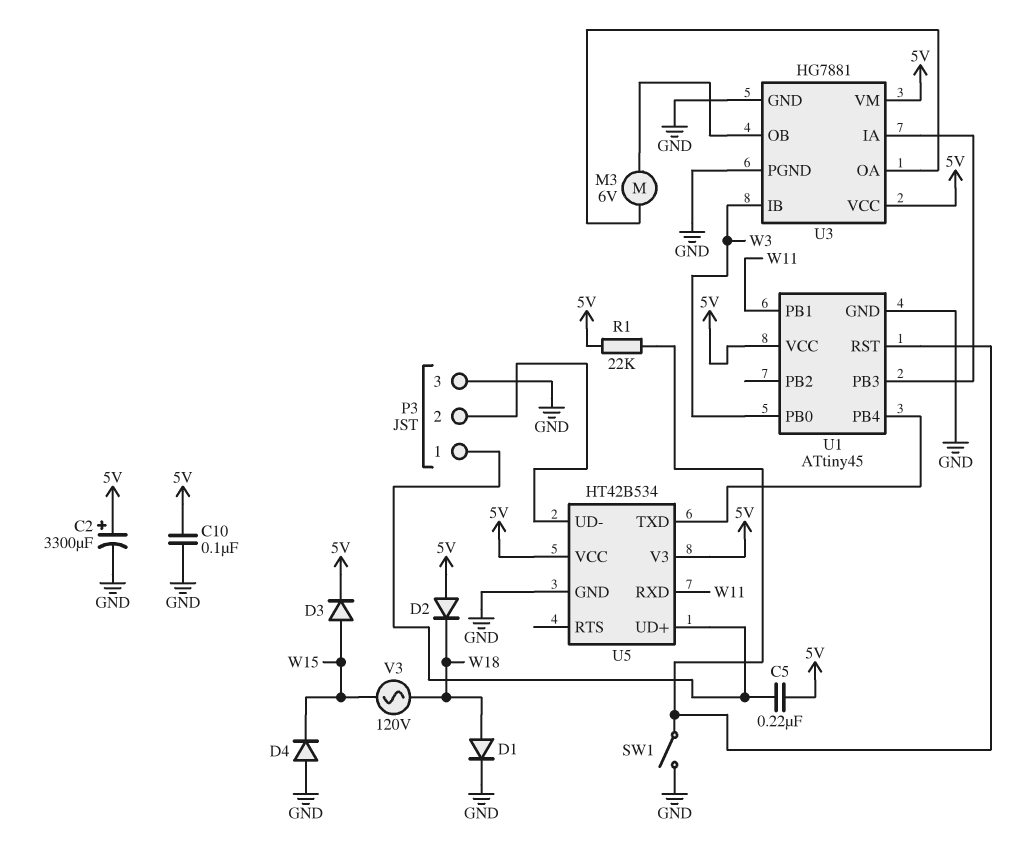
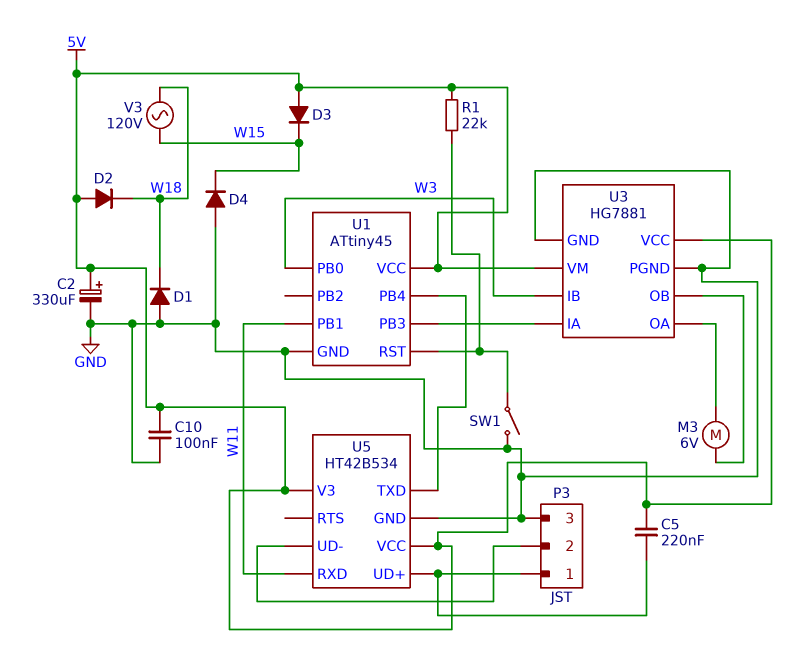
C2: 3300uF (plus 5V, minus GND) -> 330uF (plus 5V, minus GND)
D1: diode (A W18, K GND) -> diode (A GND, K W18)
D3: diode (A W15, K 5V) -> diode (A 5V, K W15)

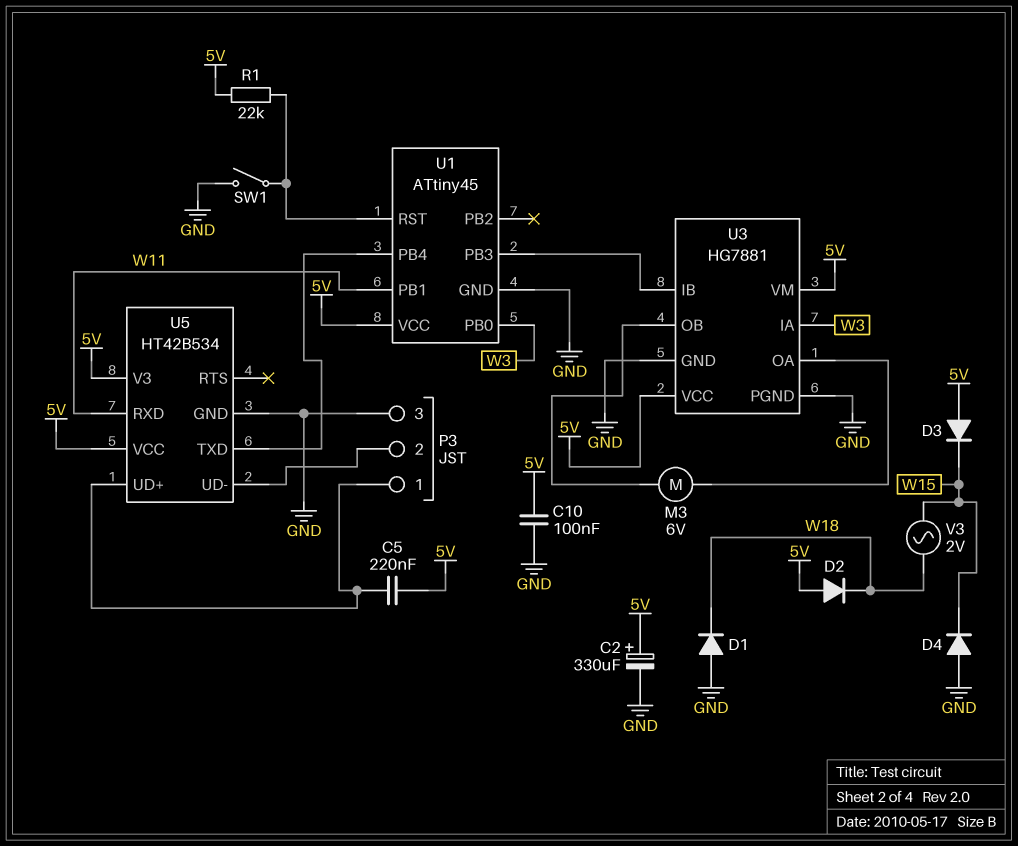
U3 pin IA: U1/PB3 -> W3
U3 pin IB: W3 -> U1/PB3
V3: AC 120V (W15, W18) -> AC 2V (W15, W18)

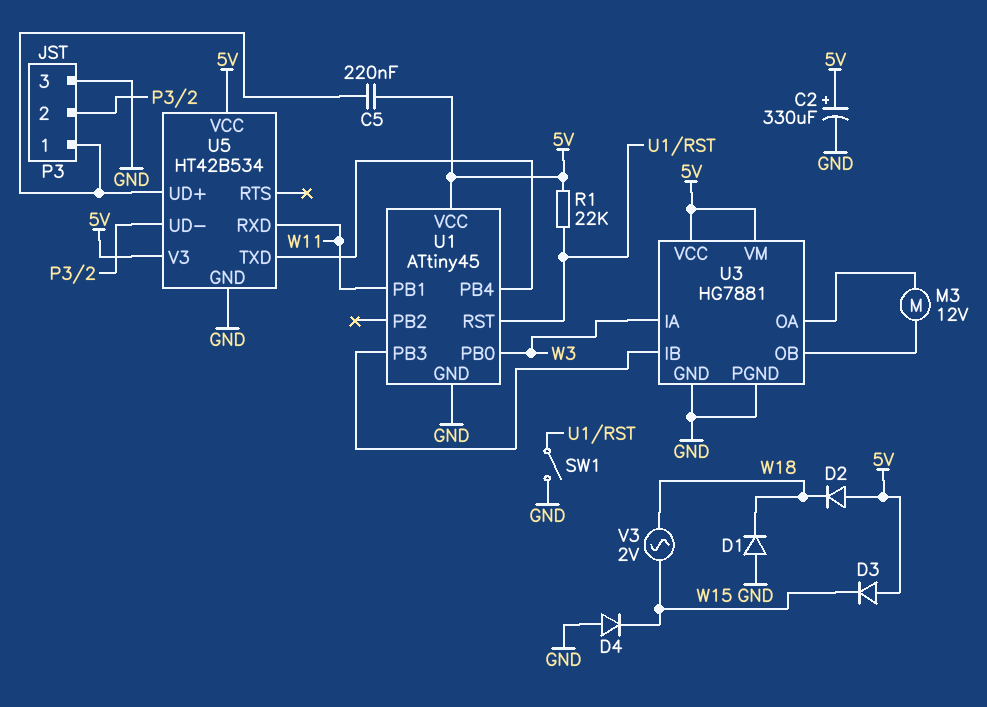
C10: 100nF (5V, GND) -> none
M3: motor 6V (U3/OA, U3/OB) -> motor 12V (U3/OA, U3/OB)

